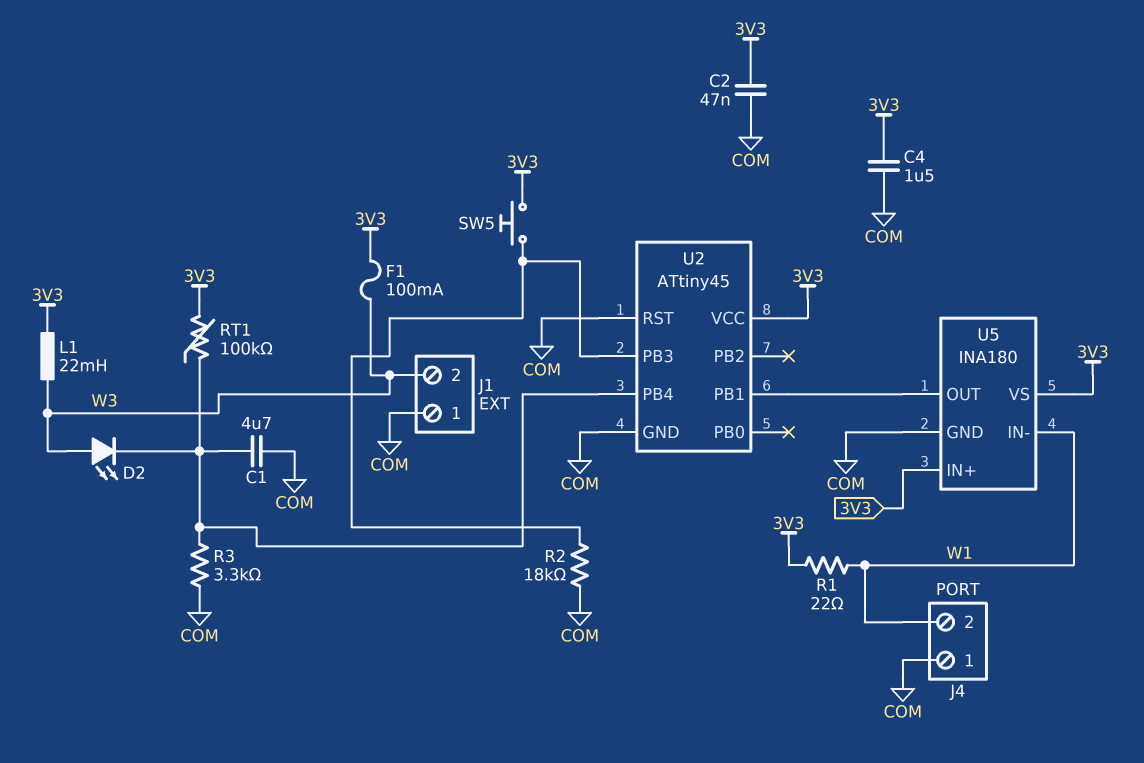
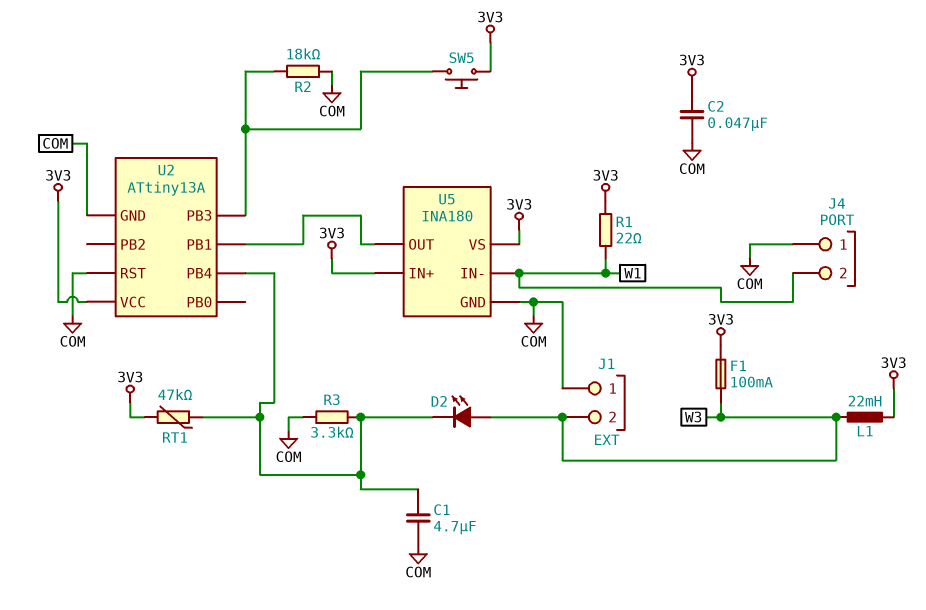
C4: 1.5uF (3V3, COM) -> none
RT1: 100k (3V3, U2/PB4) -> 47k (3V3, U2/PB4)
U2: ATtiny45 -> ATtiny13A

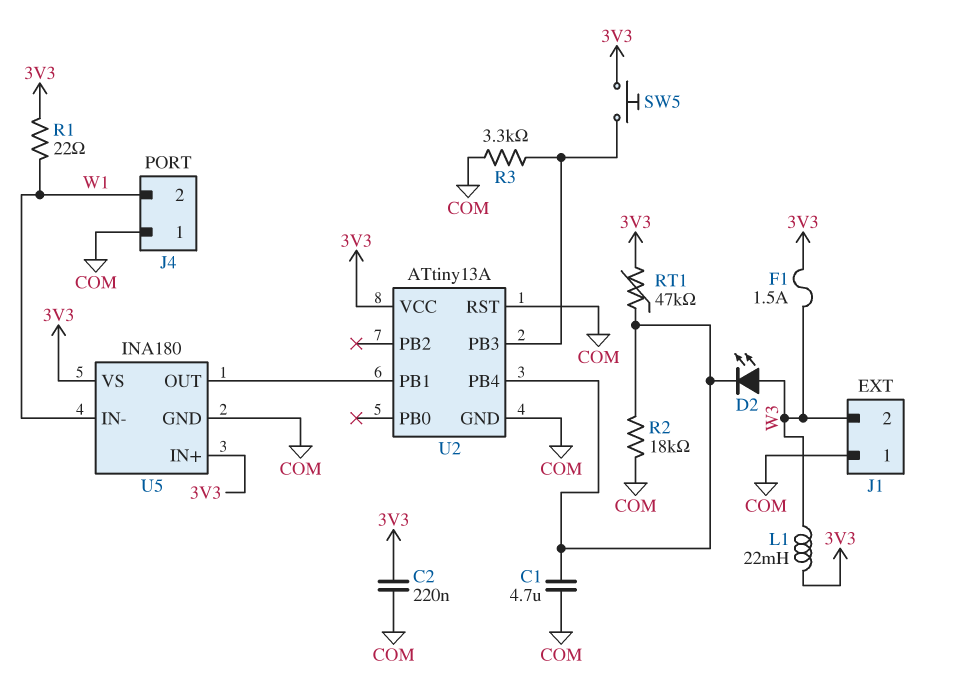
C2: 47nF (3V3, COM) -> 220nF (3V3, COM)
F1: 100mA (3V3, W3) -> 1.5A (3V3, W3)
R2: 18k (COM, U2/PB3) -> 18k (COM, U2/PB4)
R3: 3.3k (COM, U2/PB4) -> 3.3k (COM, U2/PB3)

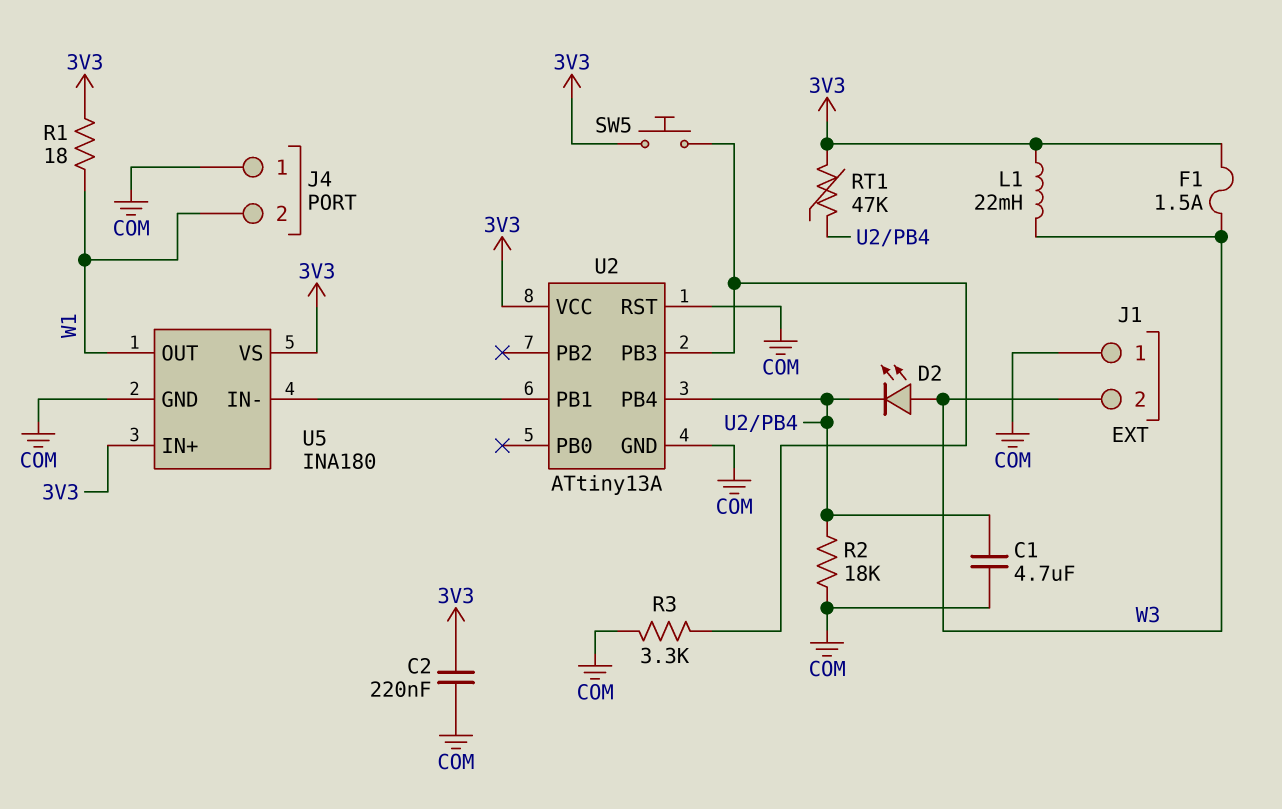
R1: 22 (3V3, W1) -> 18 (3V3, W1)
U5 pin IN-: W1 -> U2/PB1
U5 pin OUT: U2/PB1 -> W1

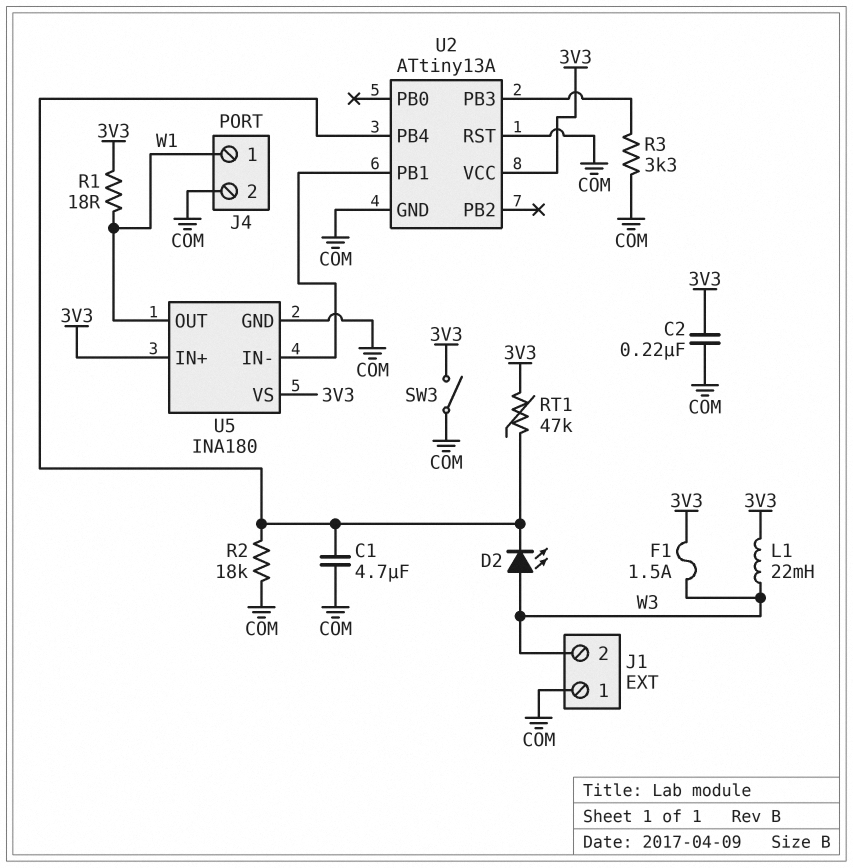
J4 pin 1: COM -> W1
J4 pin 2: W1 -> COM
SW3: none -> switch (3V3, COM)
SW5: button (3V3, U2/PB3) -> none

